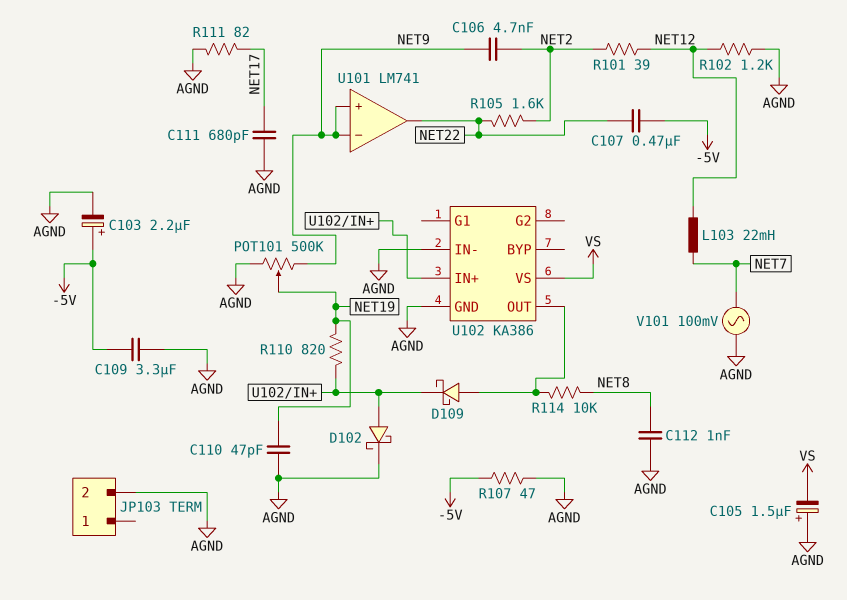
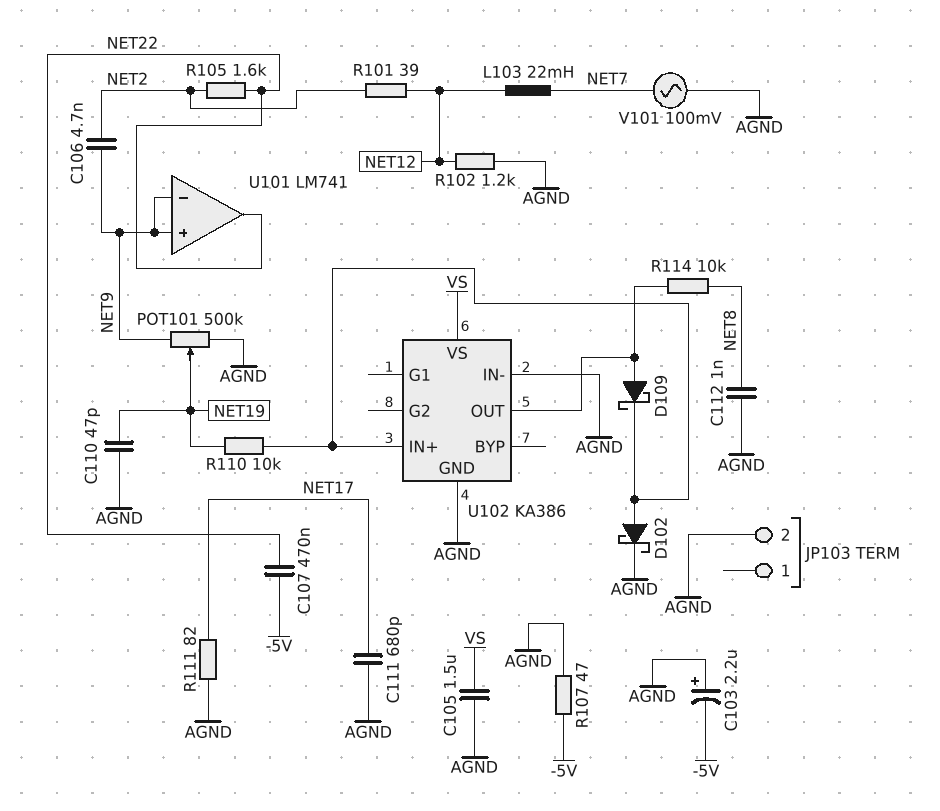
C103: 2.2uF (plus -5V, minus AGND) -> 2.2uF (plus AGND, minus -5V)
C105: 1.5uF (plus AGND, minus VS) -> 1.5uF (AGND, VS)
C109: 3.3uF (-5V, AGND) -> none
R110: 820 (NET19, U102/IN+) -> 10k (NET19, U102/IN+)

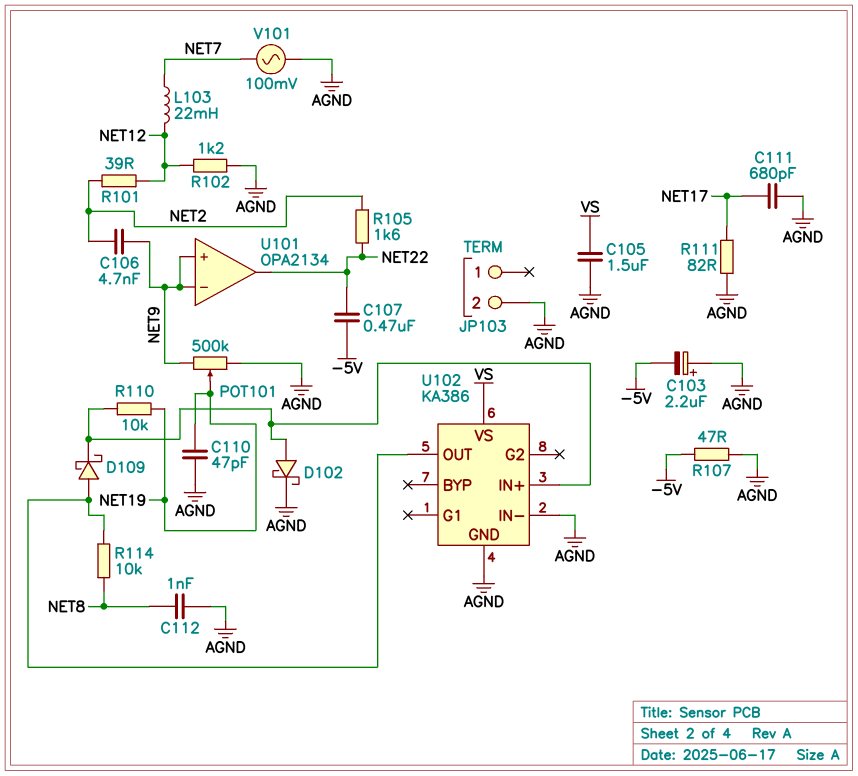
U101: LM741 -> OPA2134

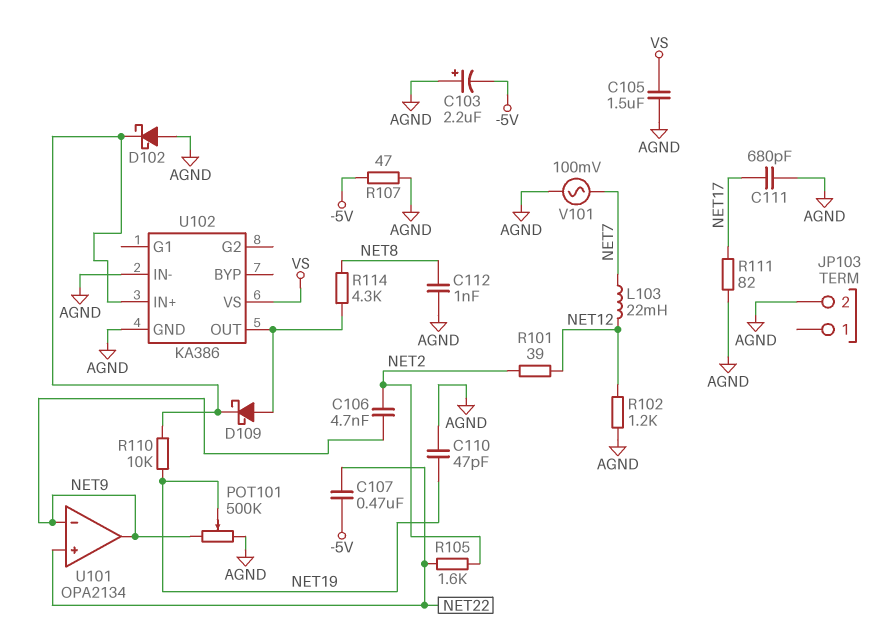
D102: schottky (A U102/IN+, K AGND) -> schottky (A AGND, K U102/IN+)
R114: 10k (NET8, U102/OUT) -> 4.3k (NET8, U102/OUT)
U101 pin in+: NET9 -> NET22
U101 pin out: NET22 -> NET9

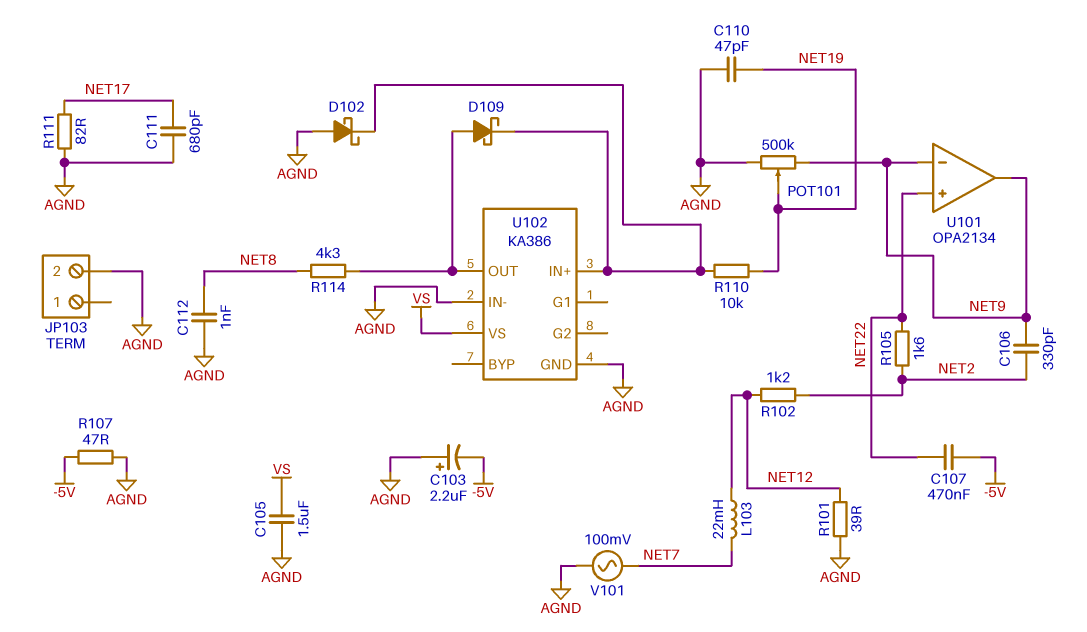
C106: 4.7nF (NET2, NET9) -> 330pF (NET2, NET9)
R101: 39 (NET2, NET12) -> 39 (AGND, NET12)
R102: 1.2k (AGND, NET12) -> 1.2k (NET2, NET12)

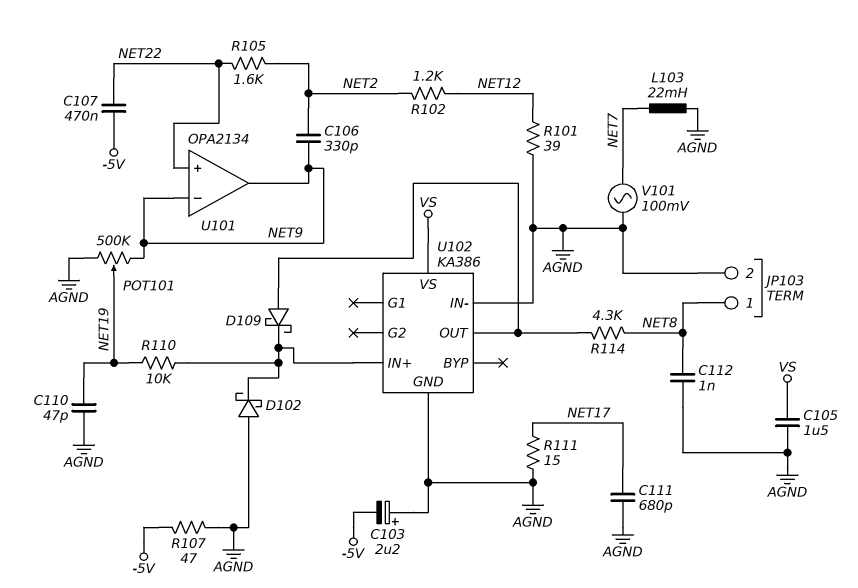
JP103 pin 1: none -> NET8
L103: 22mH (NET7, NET12) -> 22mH (AGND, NET7)
R111: 82 (AGND, NET17) -> 15 (AGND, NET17)

